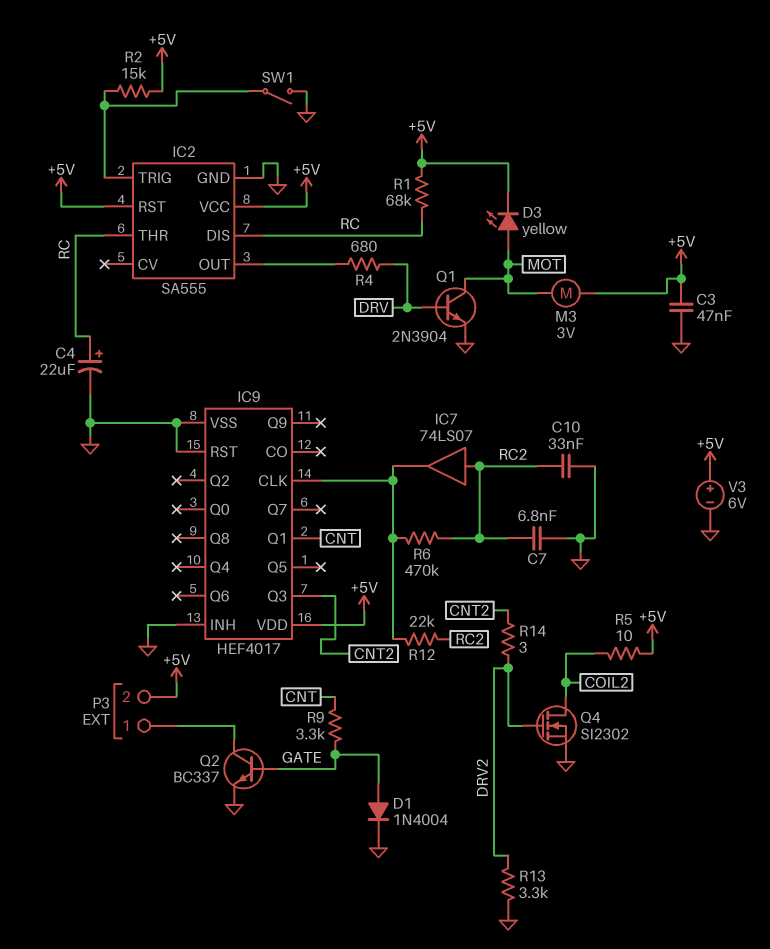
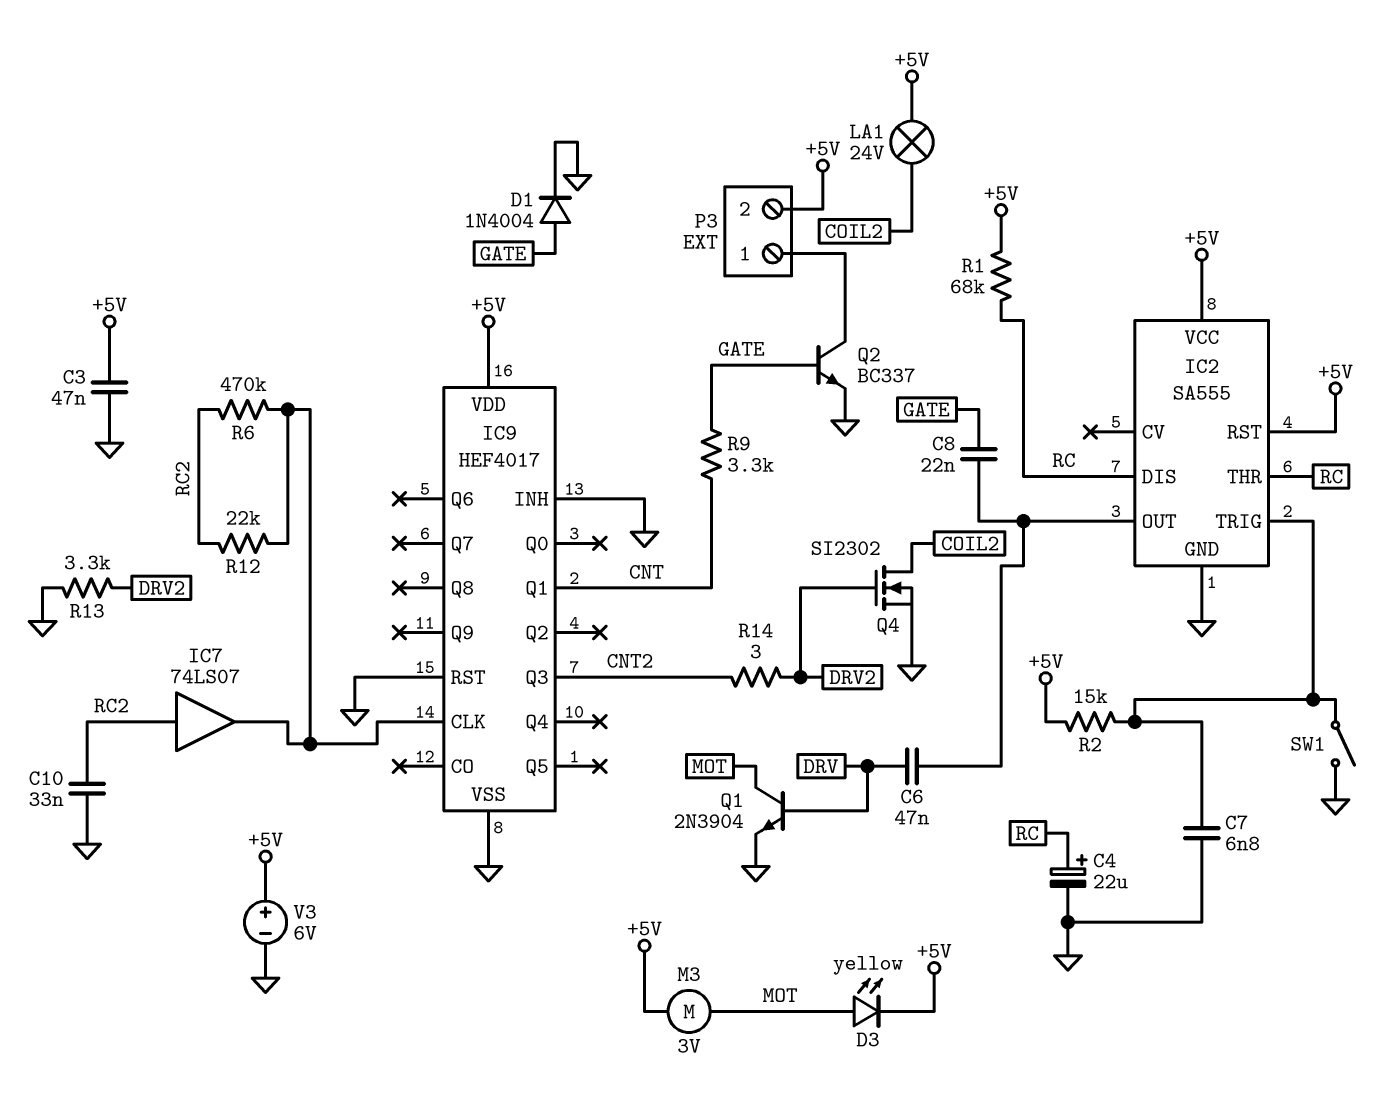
C6: none -> 47nF (DRV, IC2/OUT)
C7: 6.8nF (GND, RC2) -> 6.8nF (GND, IC2/TRIG)
C8: none -> 22nF (GATE, IC2/OUT)
LA1: none -> lamp 24V (+5V, COIL2)
R4: 680 (DRV, IC2/OUT) -> none
R5: 10 (+5V, COIL2) -> none

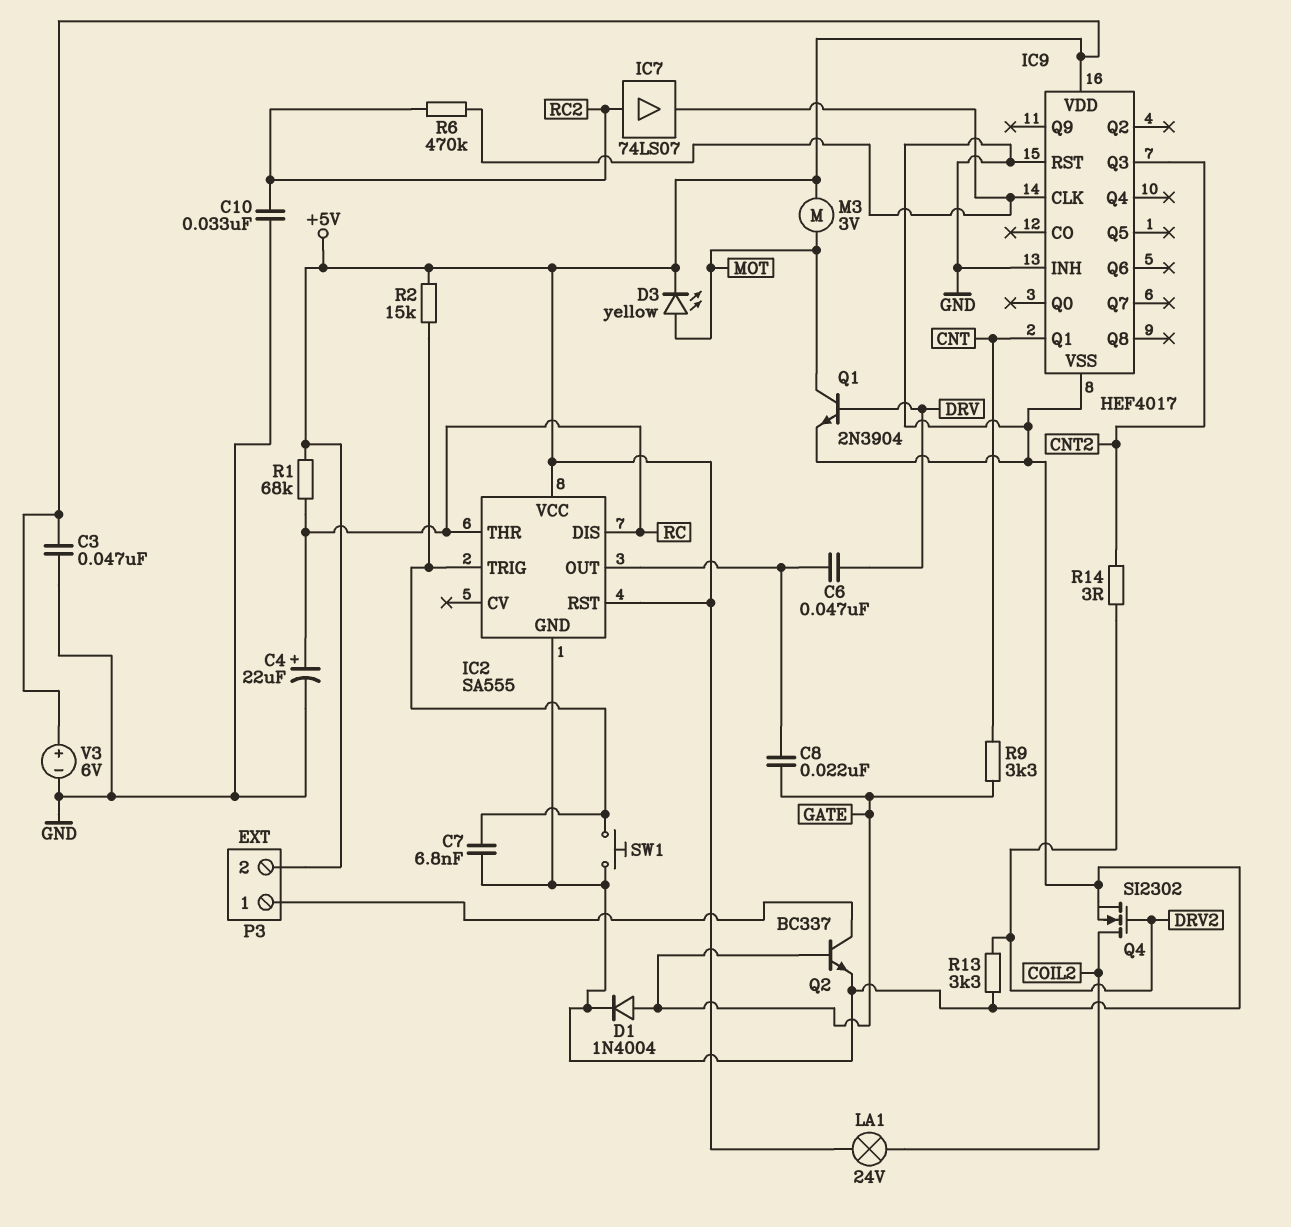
R12: 22k (IC9/CLK, RC2) -> none
SW1: switch (GND, IC2/TRIG) -> button (GND, IC2/TRIG)

